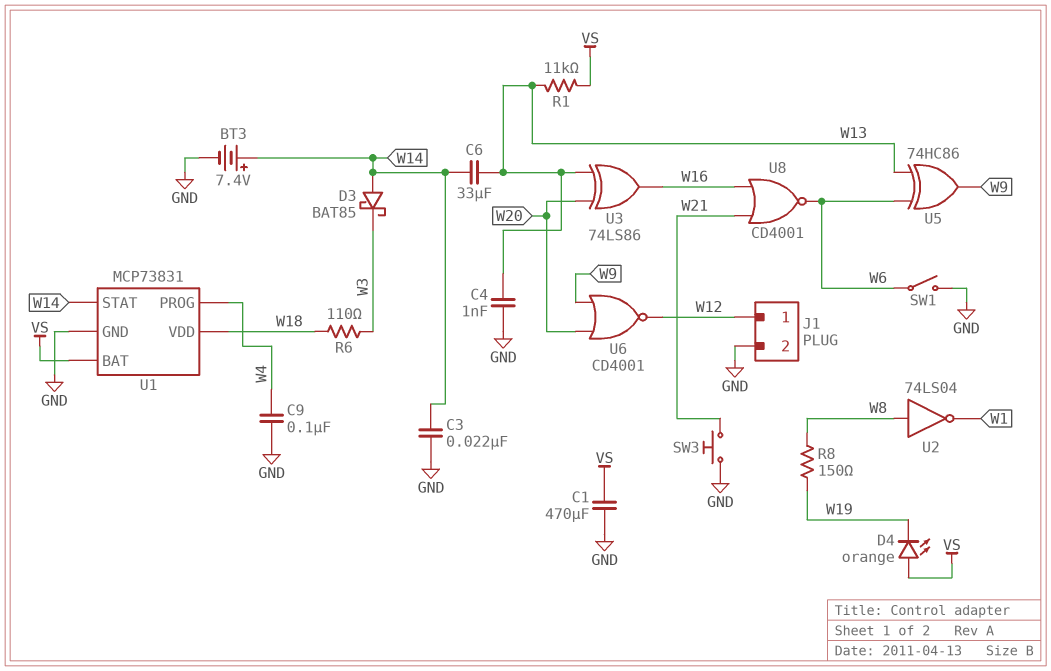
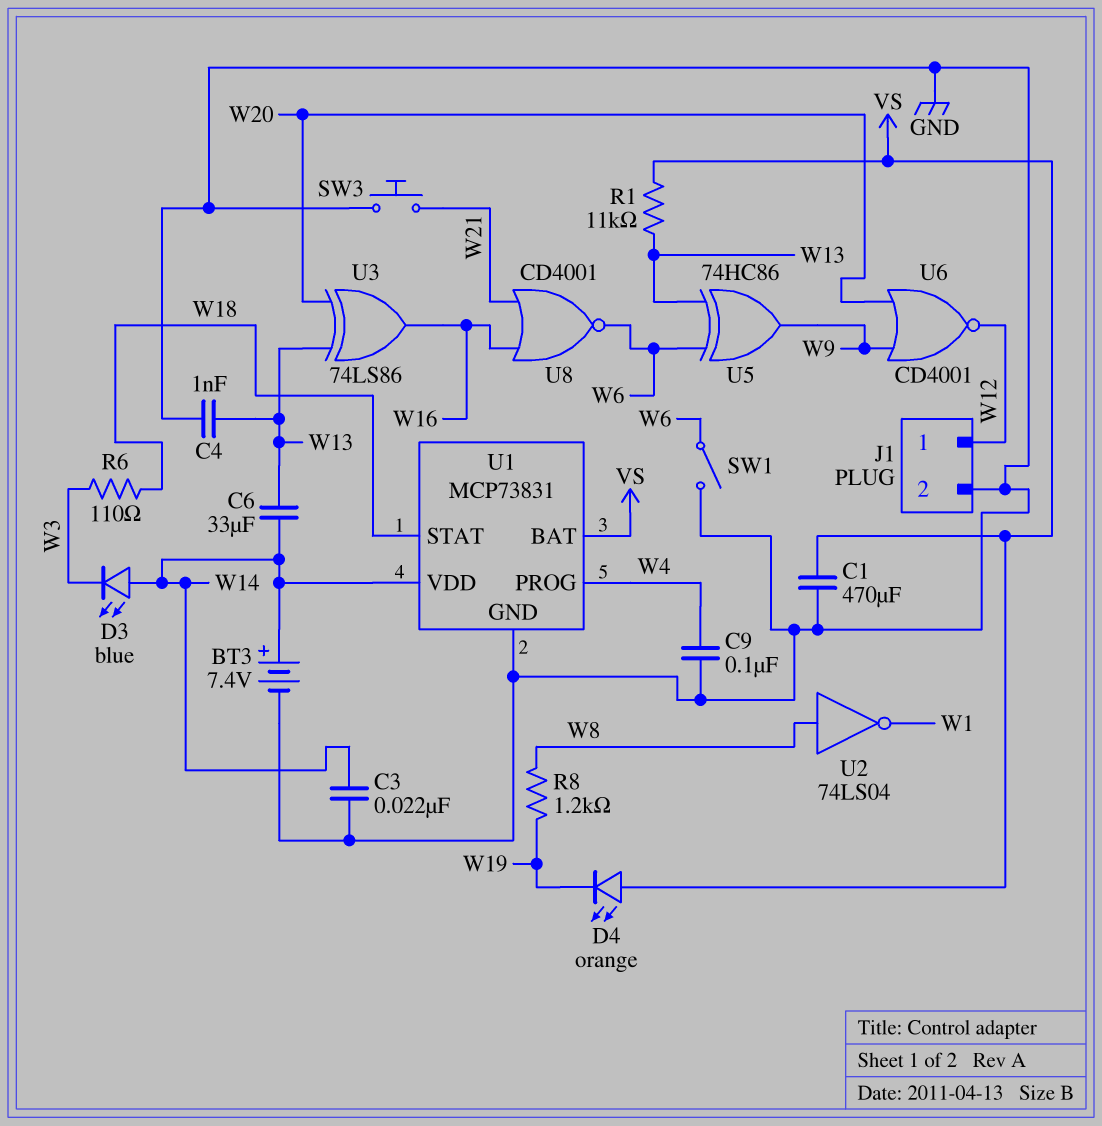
D3: schottky BAT85 (A W14, K W3) -> LED blue (A W14, K W3)
R8: 150 (W8, W19) -> 1.2k (W8, W19)
U1 pin STAT: W14 -> W18
U1 pin VDD: W18 -> W14

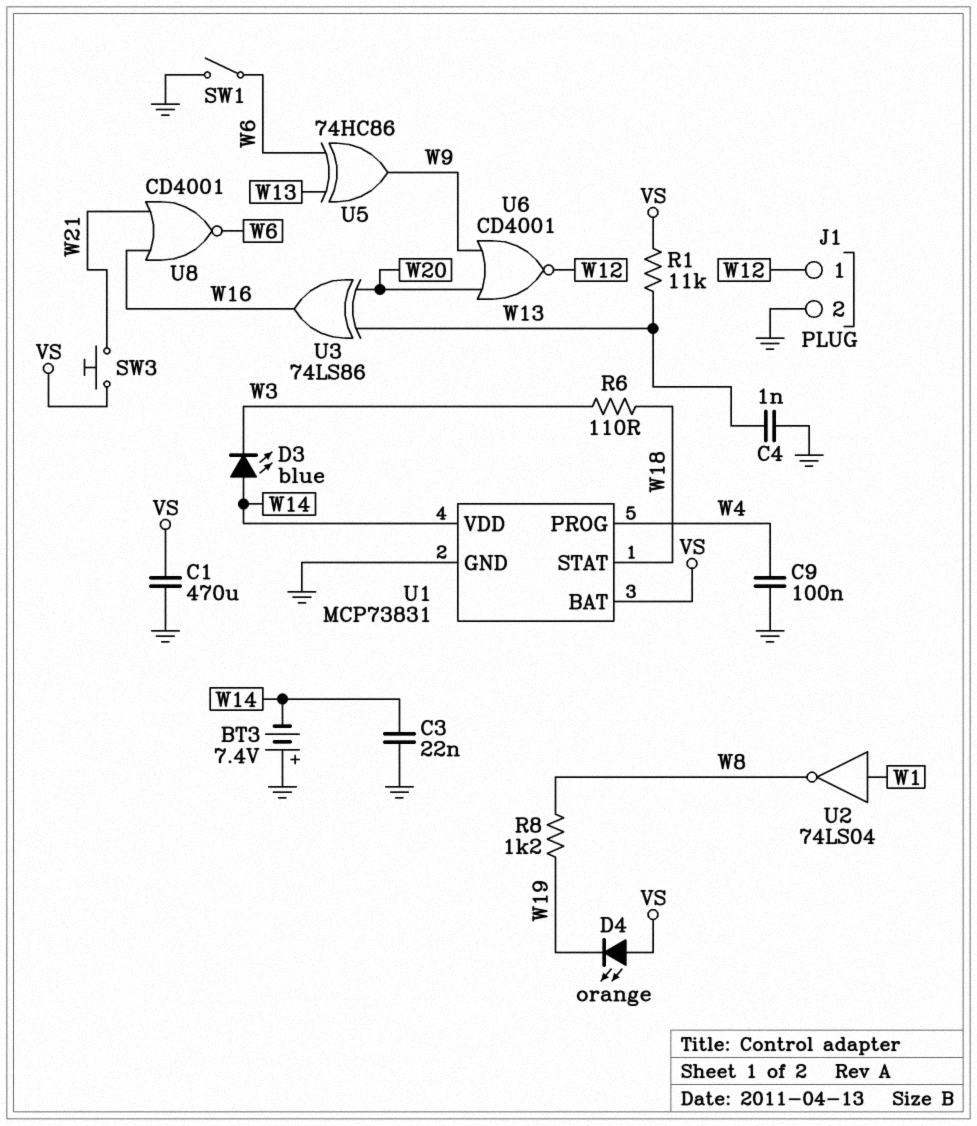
BT3: 7.4V (plus W14, minus GND) -> 7.4V (plus GND, minus W14)
C6: 33uF (W13, W14) -> none
SW3: button (GND, W21) -> button (VS, W21)
U2: NOT 74LS04 (in W8, out W1) -> NOT 74LS04 (in W1, out W8)

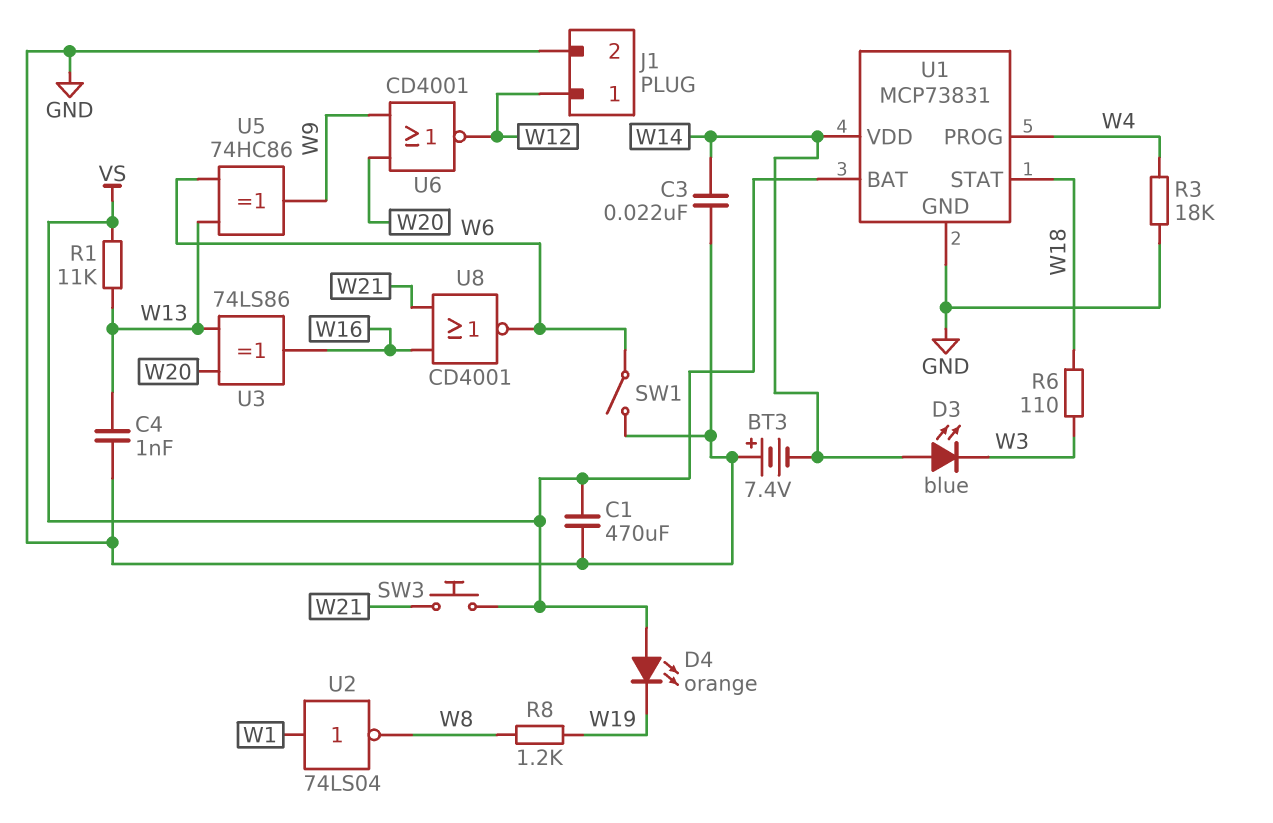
C9: 100nF (GND, W4) -> none
R3: none -> 18k (GND, W4)

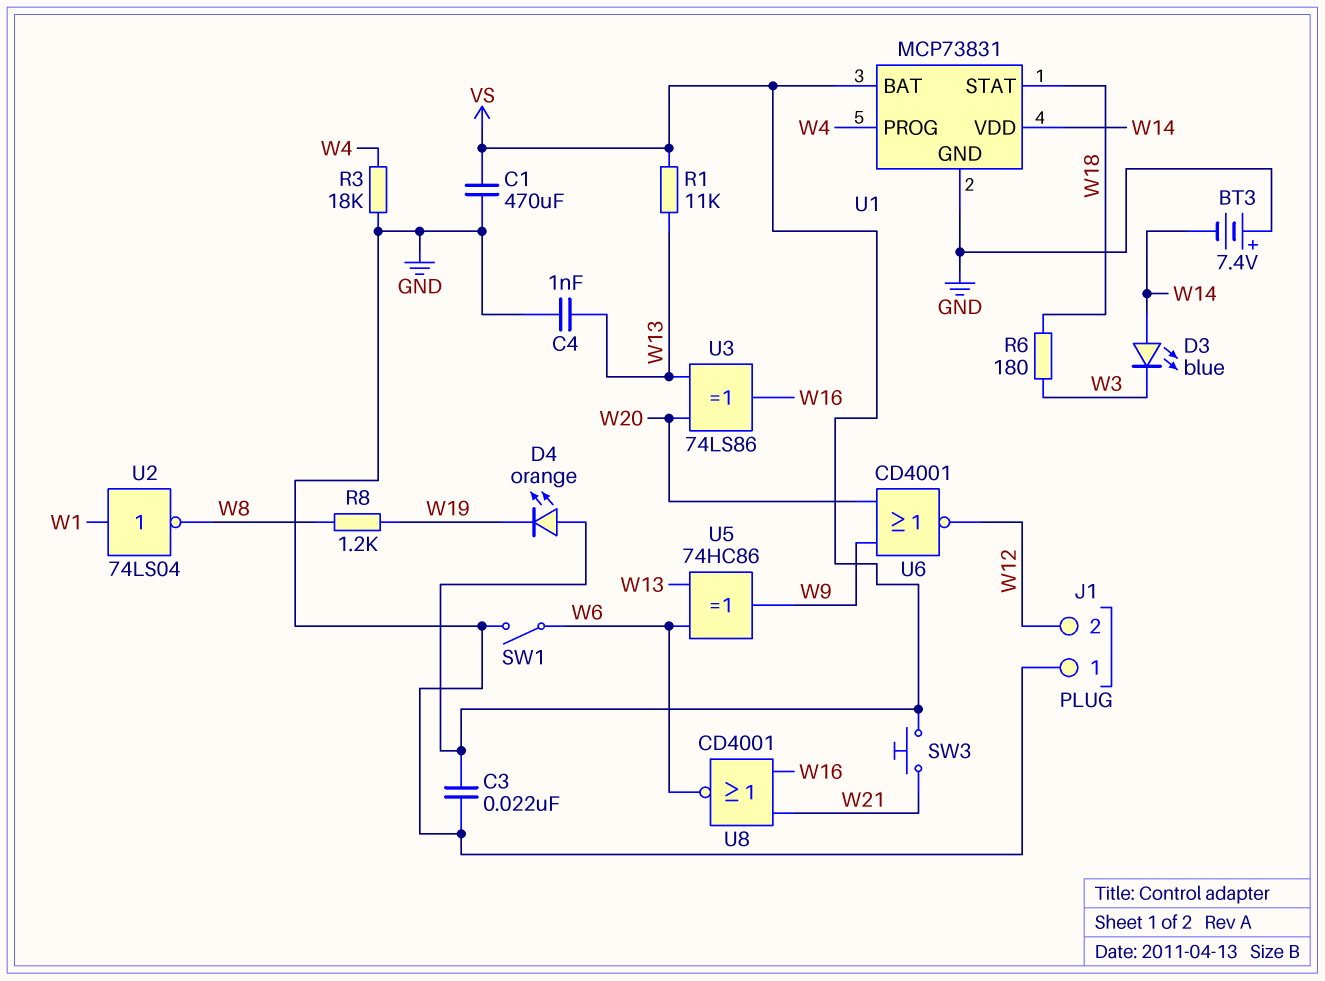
C3: 22nF (GND, W14) -> 22nF (GND, VS)
J1 pin 1: W12 -> GND
J1 pin 2: GND -> W12
R6: 110 (W3, W18) -> 180 (W3, W18)

